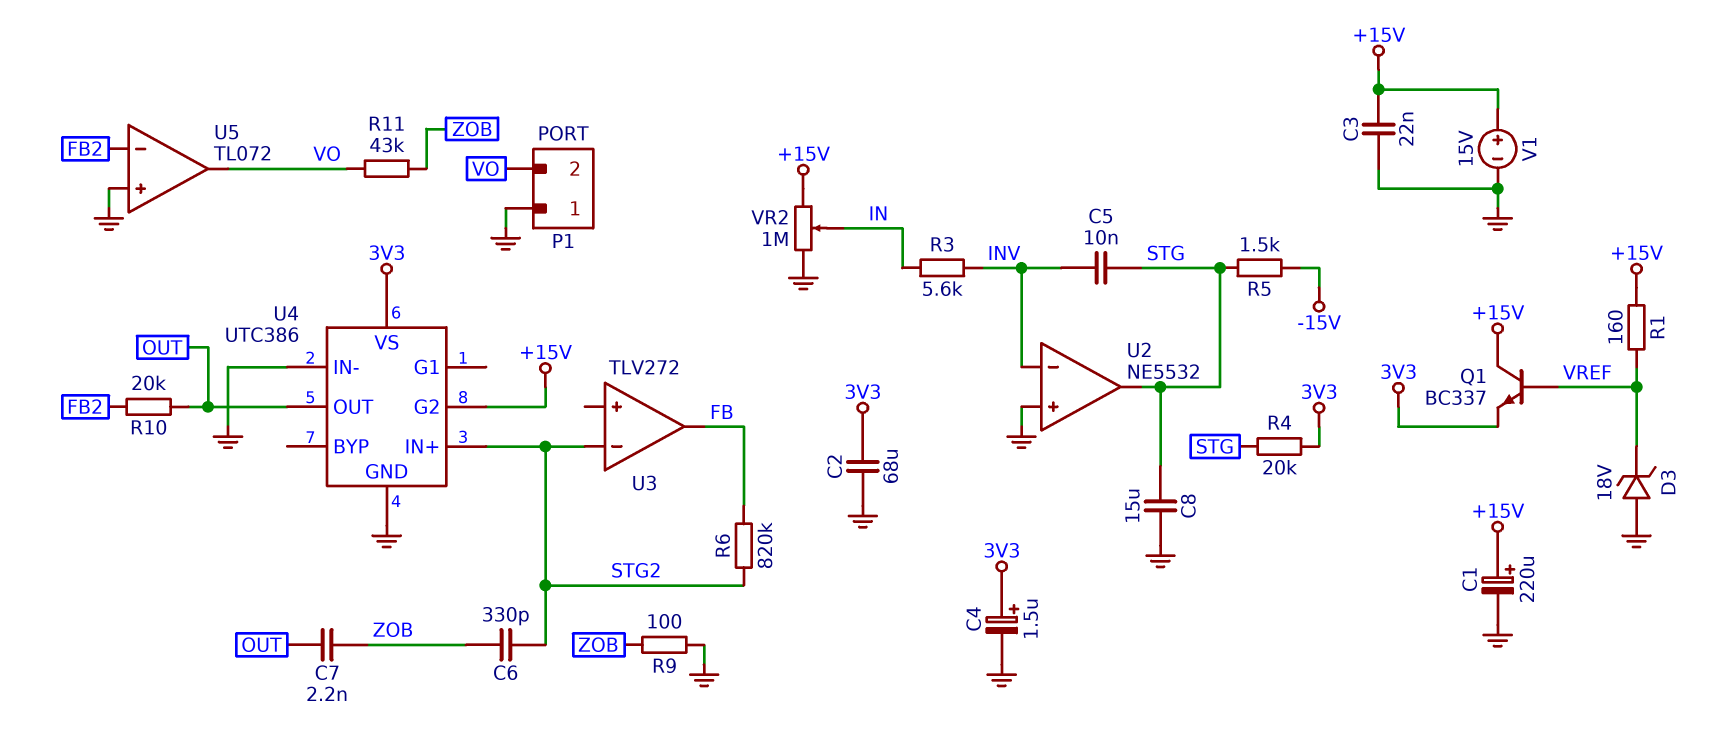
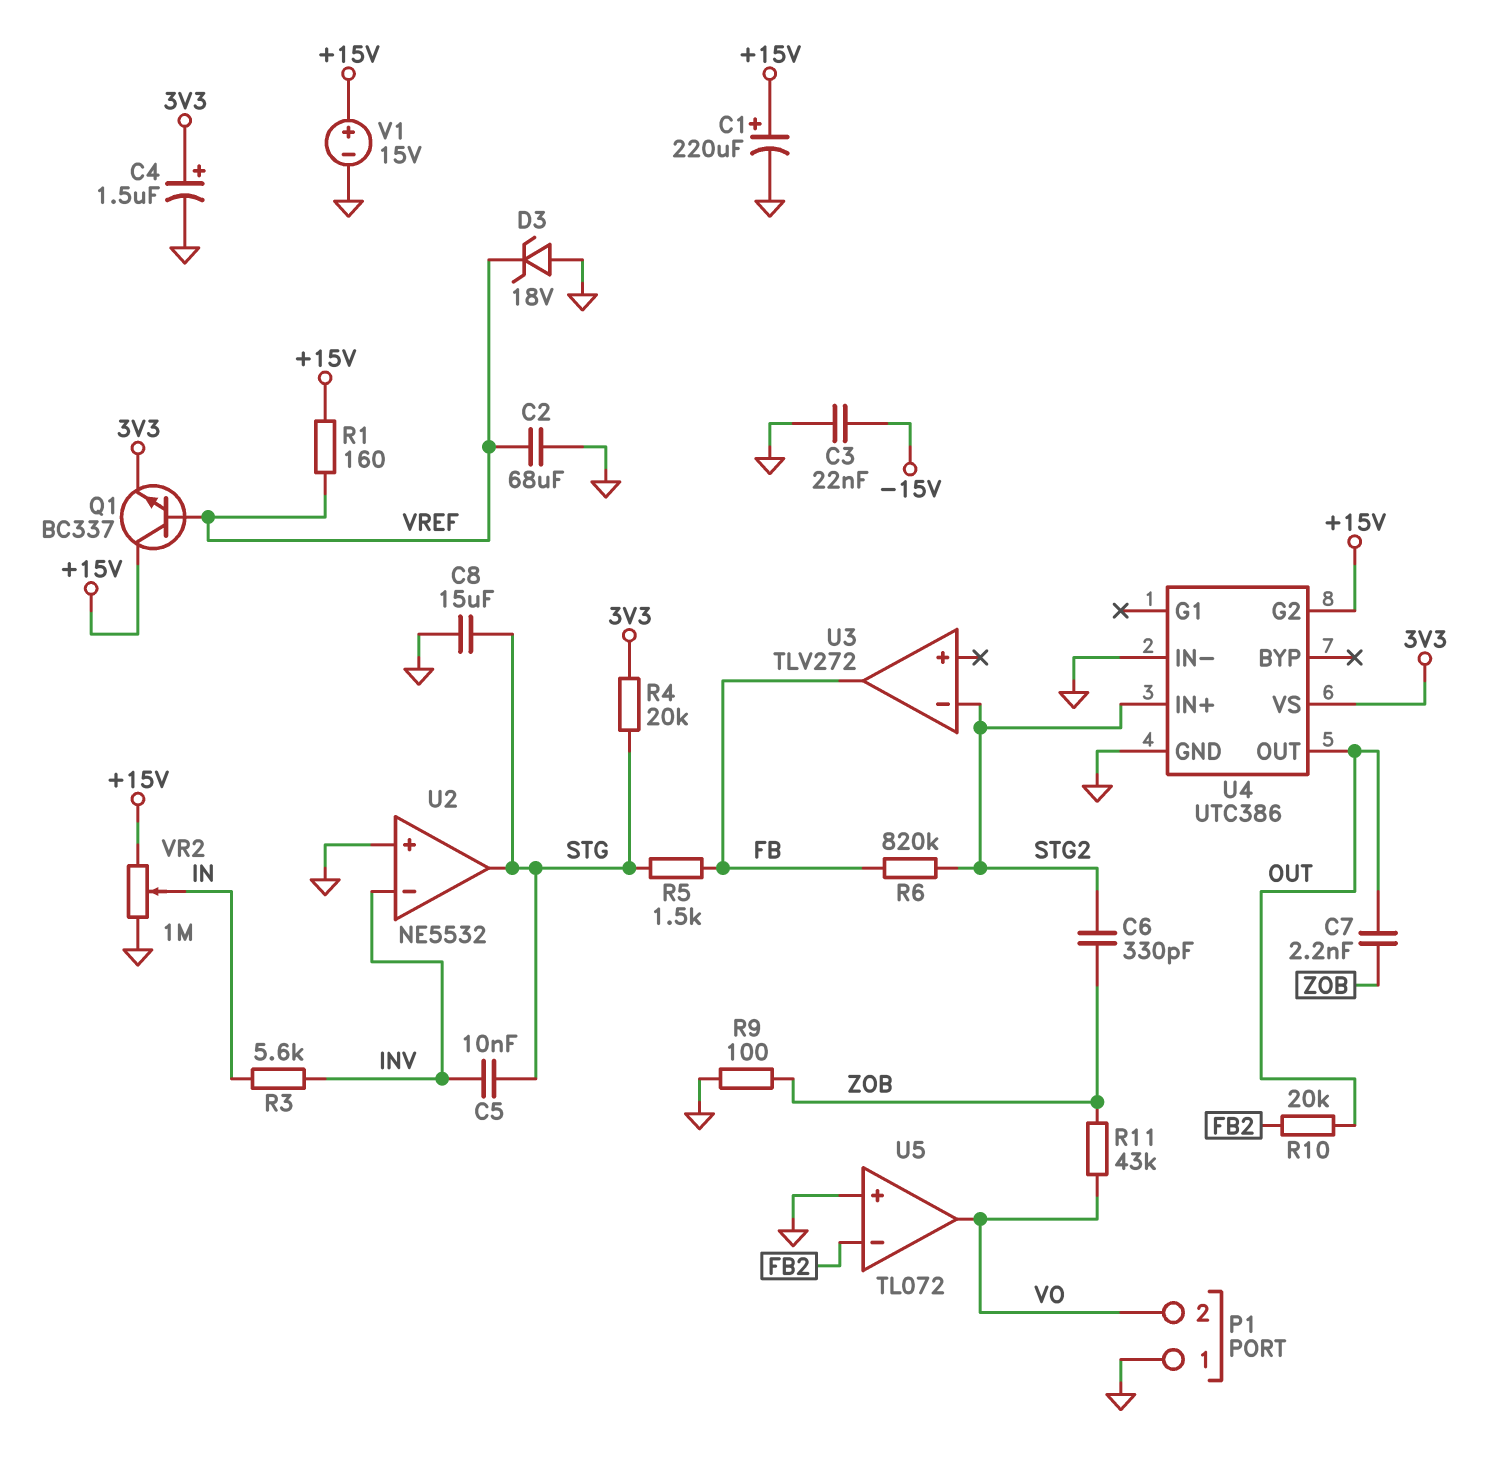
C2: 68uF (3V3, GND) -> 68uF (GND, VREF)
C3: 22nF (+15V, GND) -> 22nF (-15V, GND)
R5: 1.5k (-15V, STG) -> 1.5k (FB, STG)

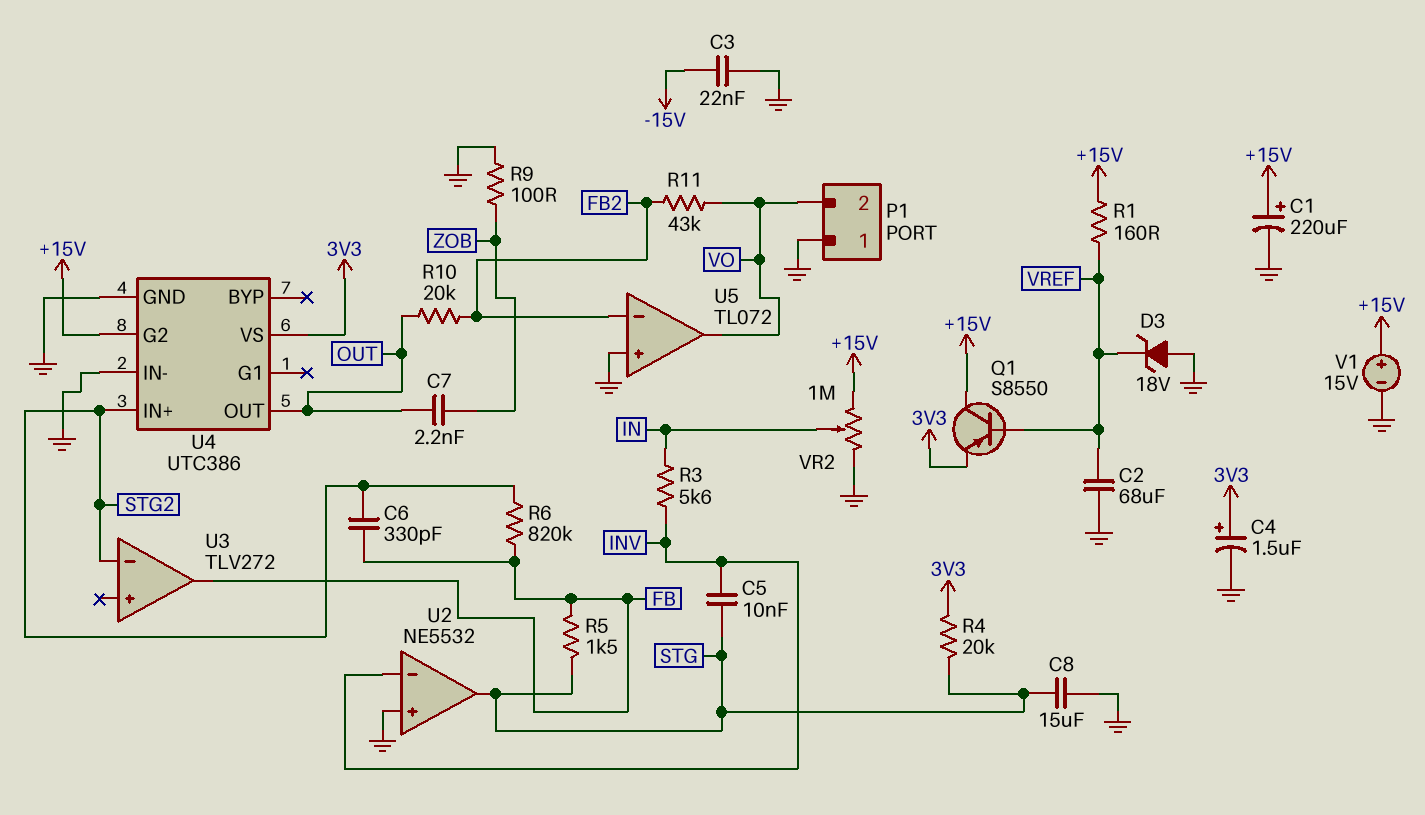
C6: 330pF (STG2, ZOB) -> 330pF (FB, STG2)
Q1: NPN BC337 (B VREF, C +15V, E 3V3) -> PNP S8550 (B VREF, C +15V, E 3V3)
R11: 43k (VO, ZOB) -> 43k (FB2, VO)

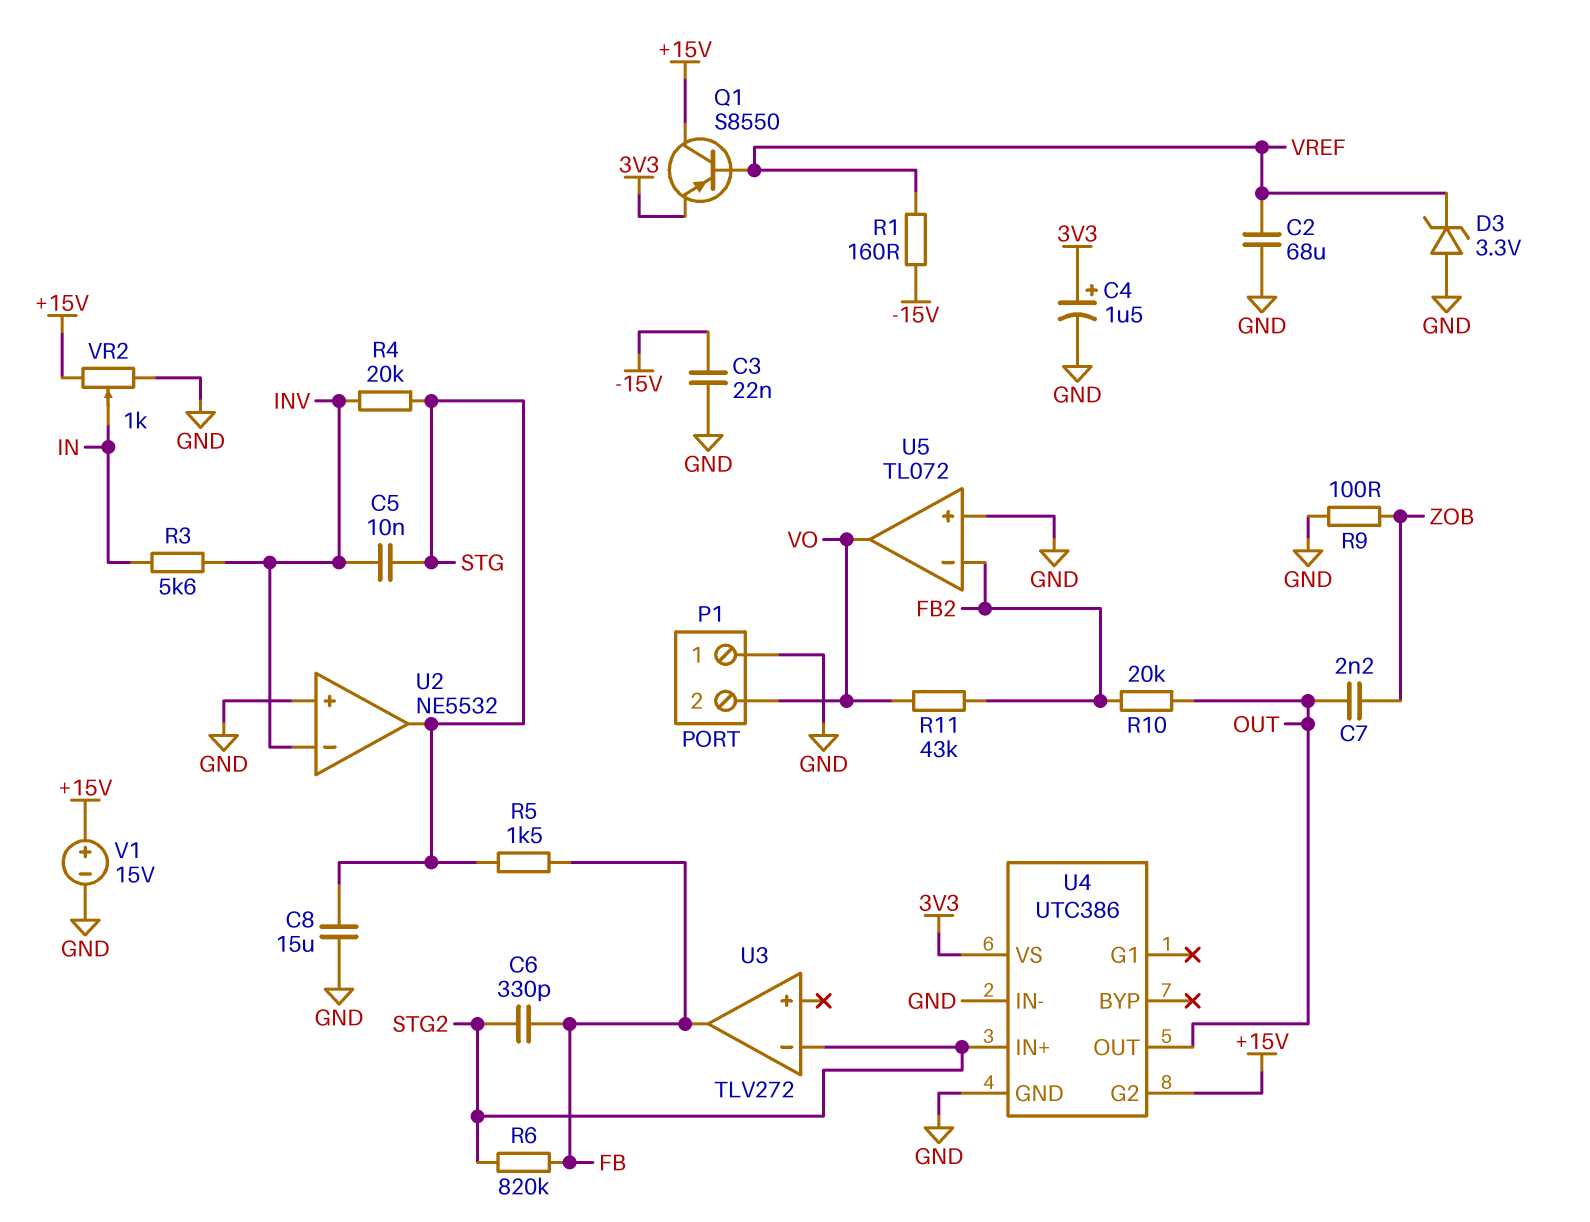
C1: 220uF (plus +15V, minus GND) -> none
D3: zener 18V (A GND, K VREF) -> zener 3.3V (A GND, K VREF)
R1: 160 (+15V, VREF) -> 160 (-15V, VREF)
R4: 20k (3V3, STG) -> 20k (INV, STG)
VR2: 1M (+15V, GND, wiper IN) -> 1k (+15V, GND, wiper IN)

